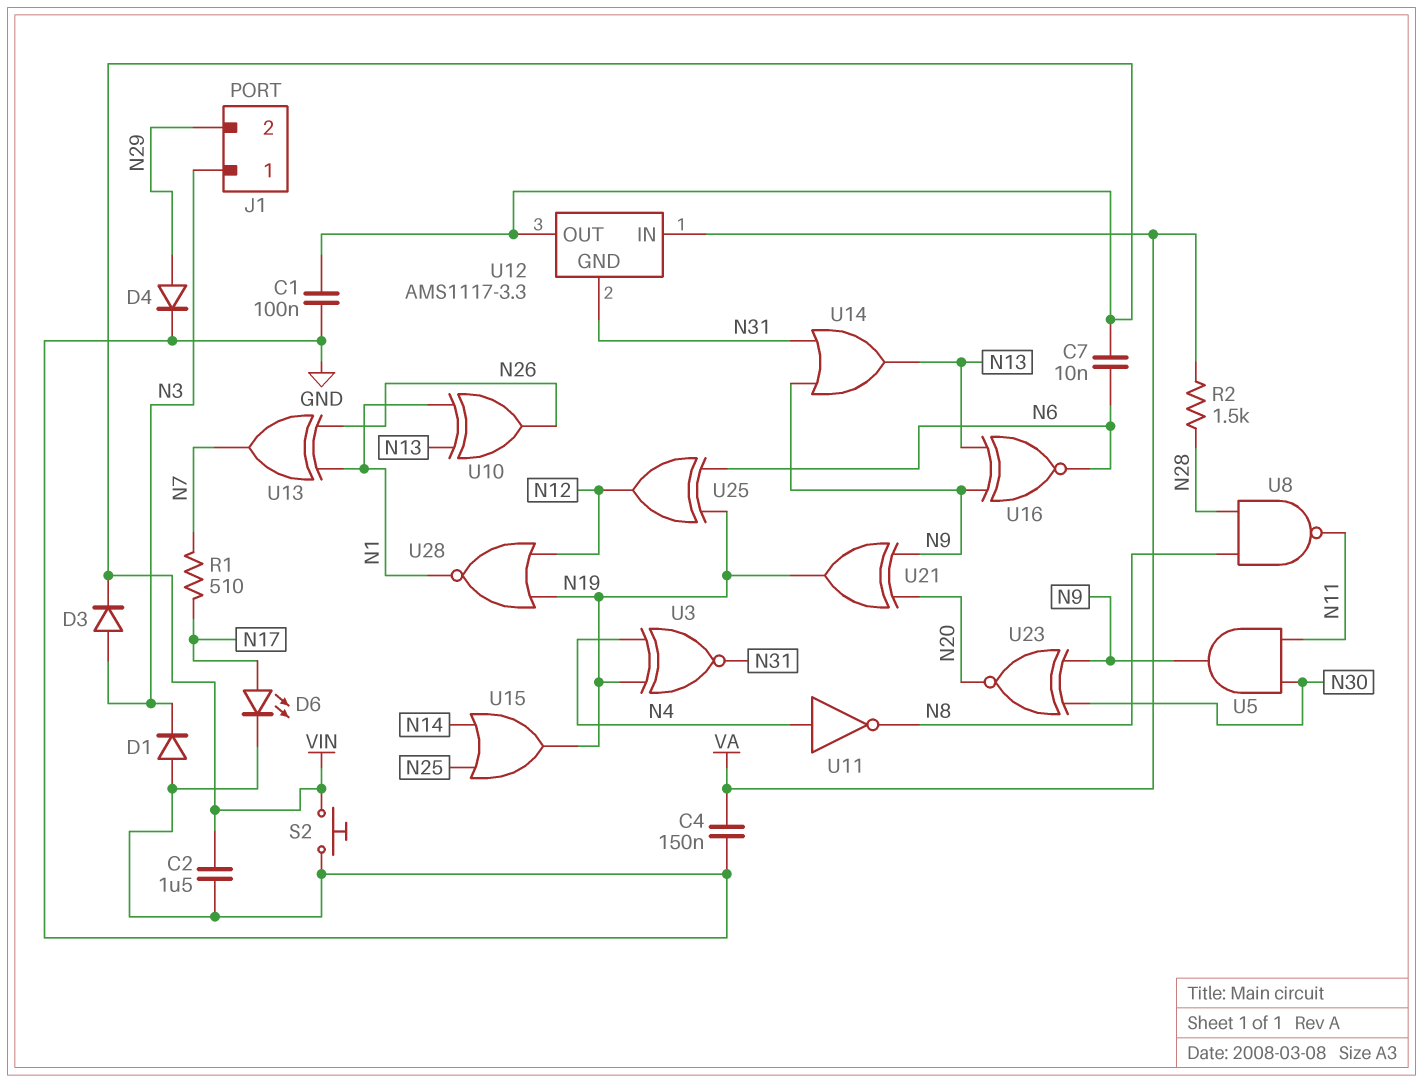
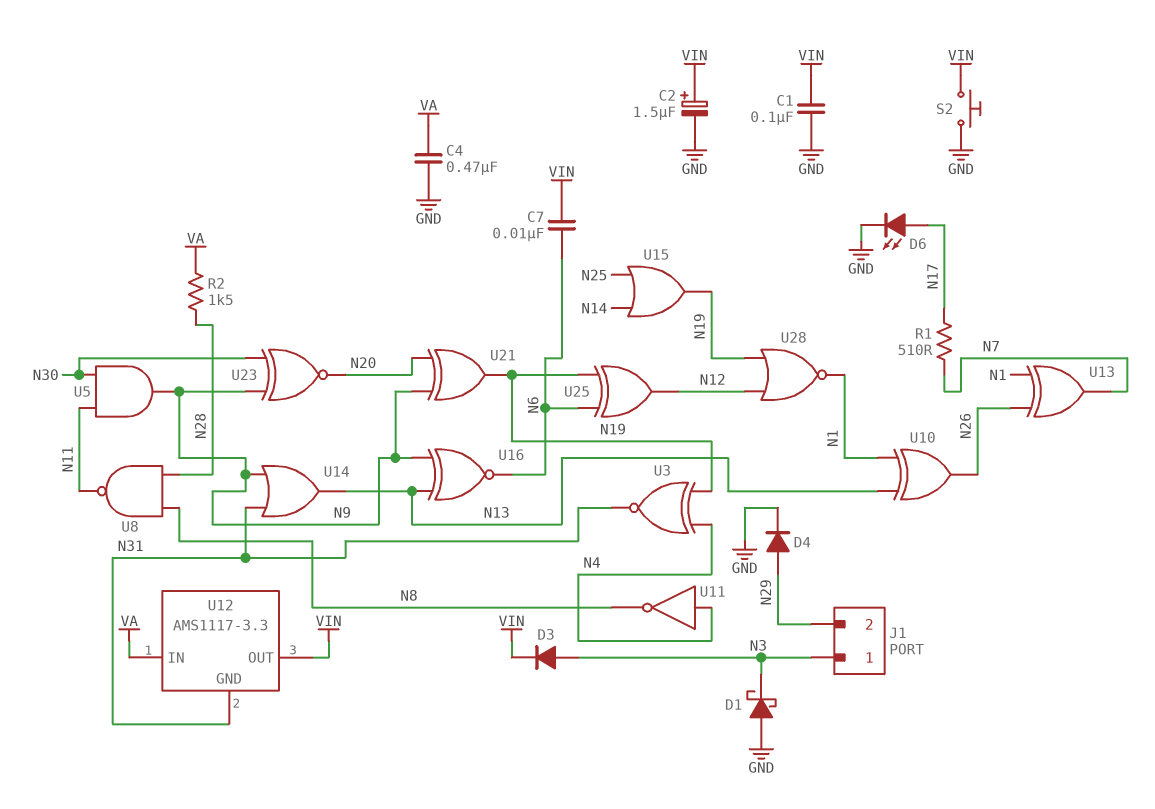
C2: 1.5uF (GND, VIN) -> 1.5uF (plus VIN, minus GND)
C4: 150nF (GND, VA) -> 470nF (GND, VA)
D1: diode (A GND, K N3) -> schottky (A GND, K N3)

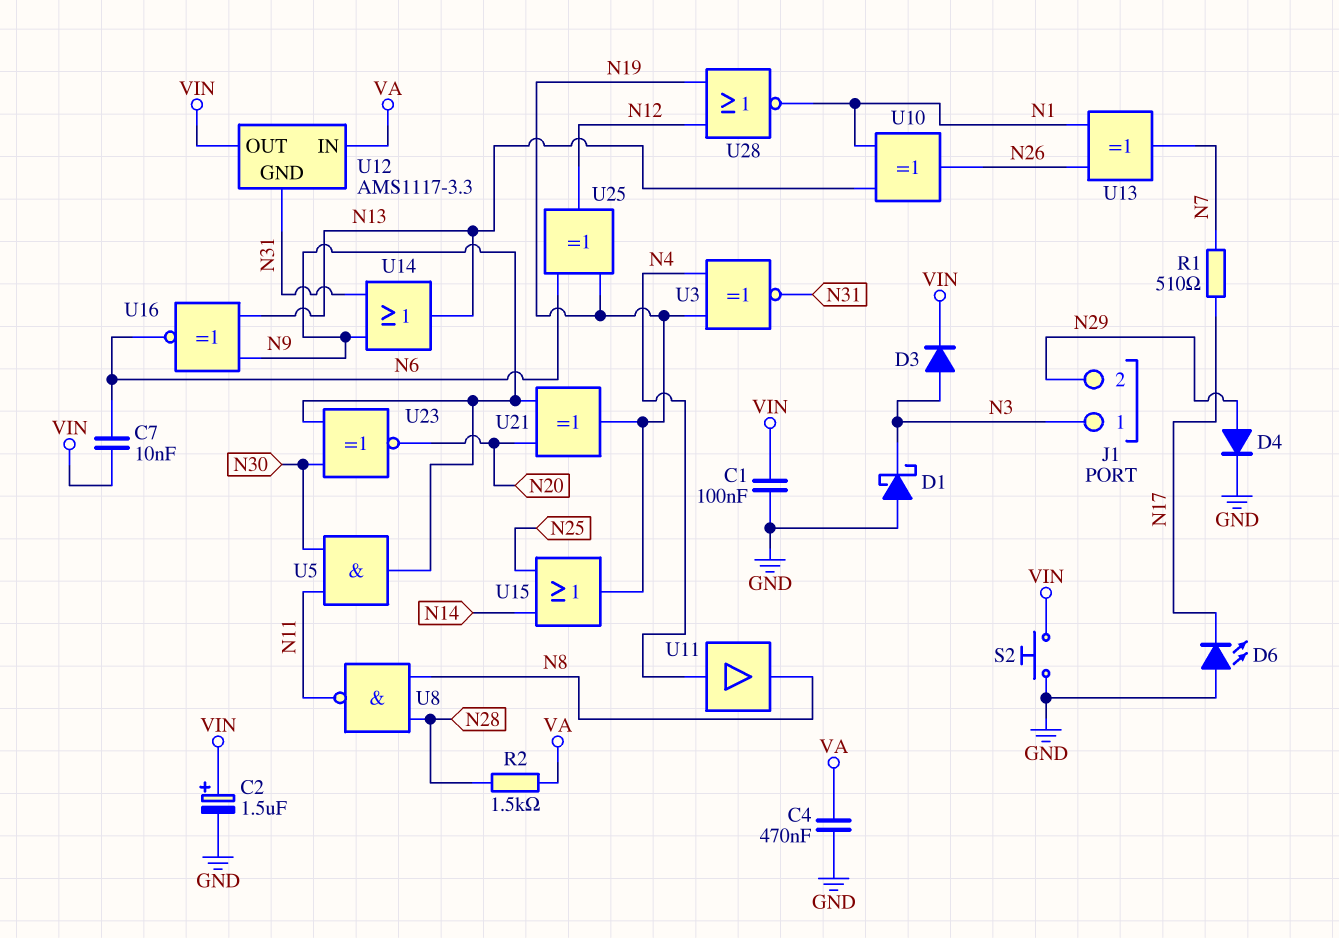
D6: LED (A N17, K GND) -> LED (A GND, K N17)
U11: NOT (in N4, out N8) -> buffer (in N4, out N8)

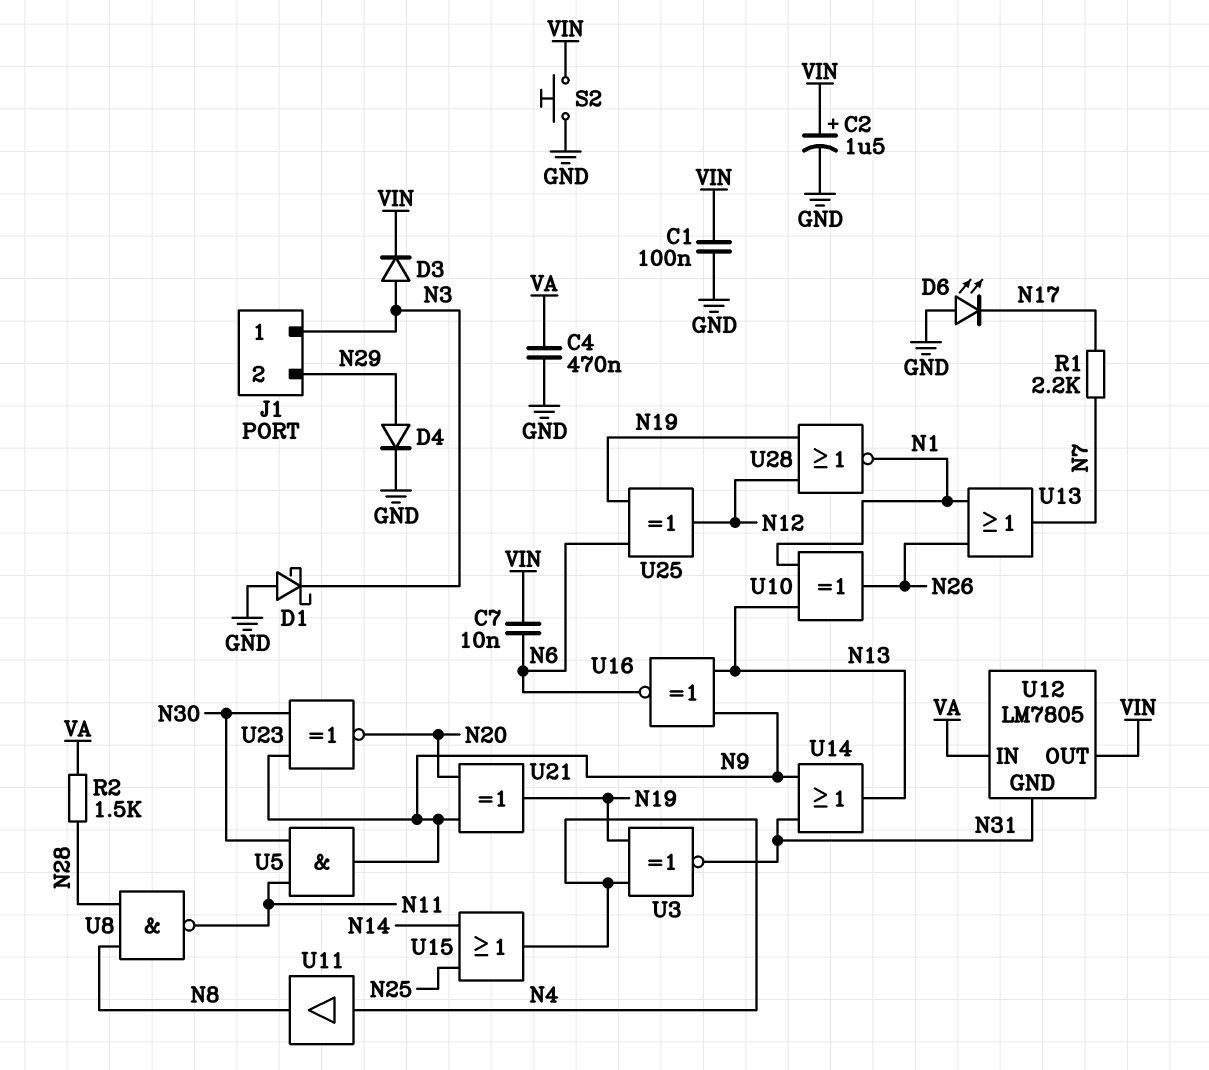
R1: 510 (N7, N17) -> 2.2k (N7, N17)
U12: AMS1117-3.3 -> LM7805
U13: XOR (in N1, in N26, out N7) -> OR (in N1, in N26, out N7)
U15: OR (in N14, in N25, out N19) -> OR (in N14, in N25, out N4)

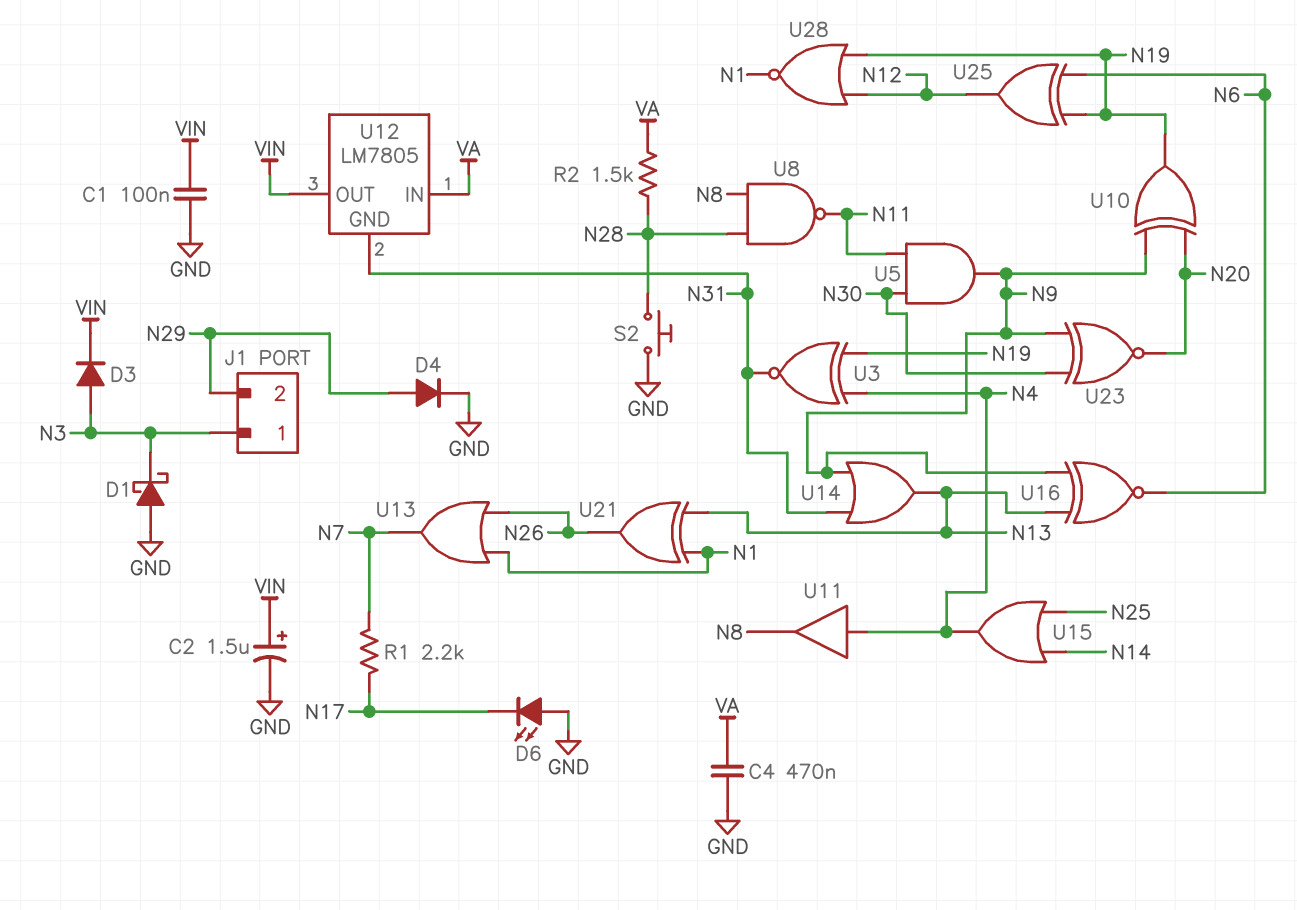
C7: 10nF (N6, VIN) -> none
S2: button (GND, VIN) -> button (GND, N28)
U10: XOR (in N1, in N13, out N26) -> XOR (in N9, in N20, out N19)
U21: XOR (in N9, in N20, out N19) -> XOR (in N1, in N13, out N26)

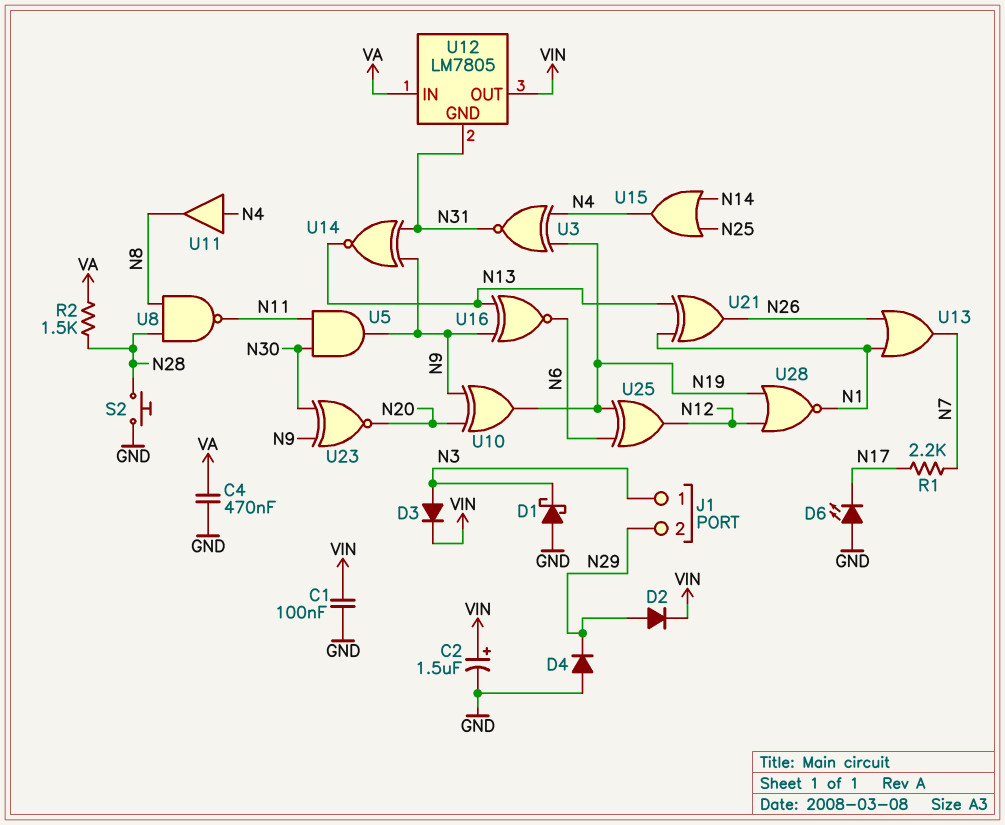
D2: none -> diode (A N29, K VIN)
D4: diode (A N29, K GND) -> diode (A GND, K N29)
U14: OR (in N9, in N31, out N13) -> XNOR (in N9, in N31, out N13)

